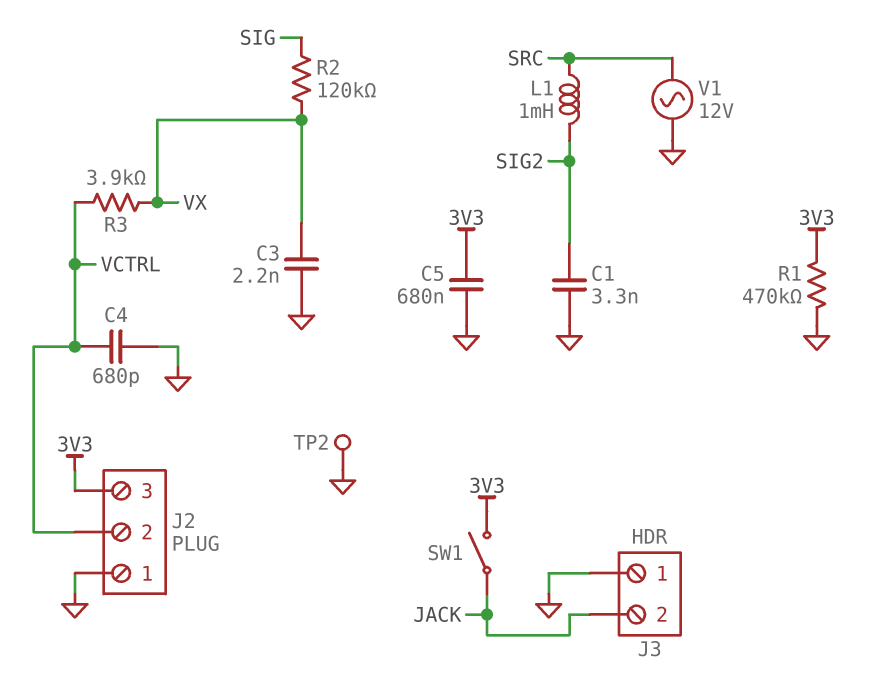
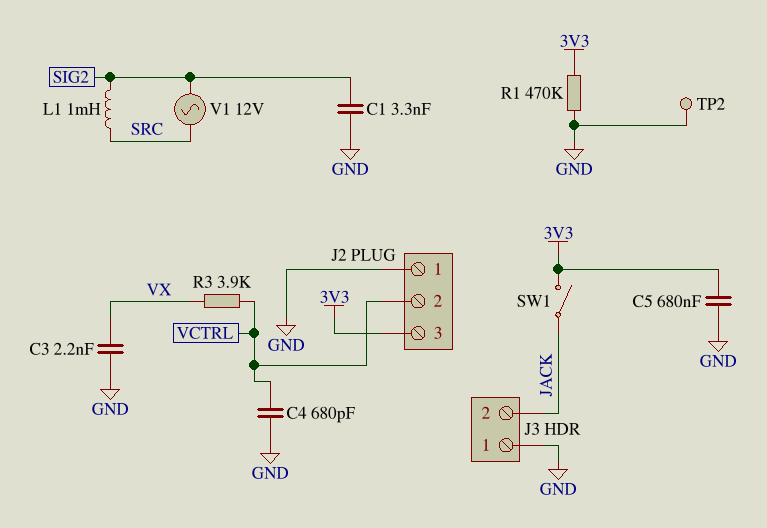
R2: 120k (SIG, VX) -> none
V1: AC 12V (GND, SRC) -> AC 12V (SIG2, SRC)

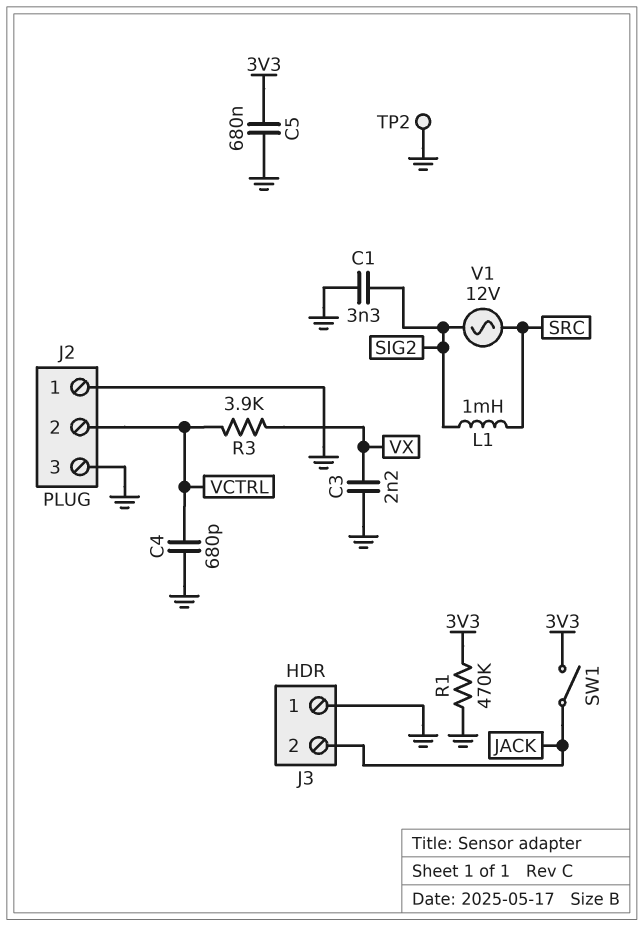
J2 pin 3: 3V3 -> GND

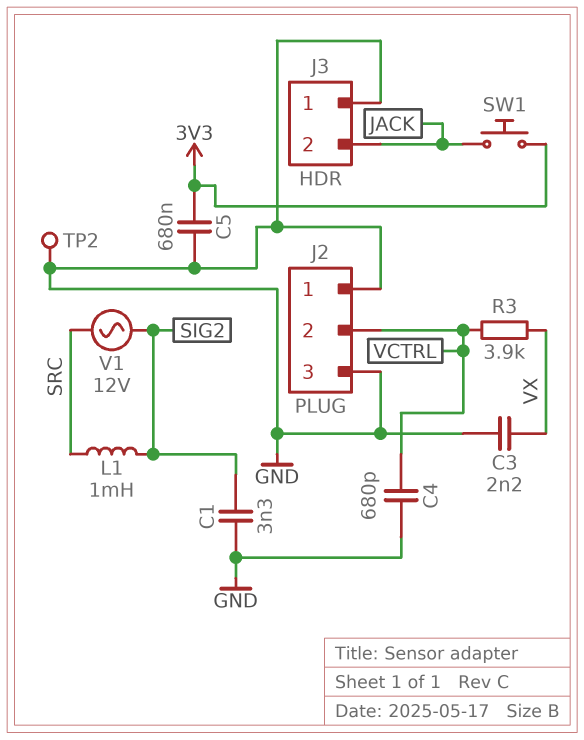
R1: 470k (3V3, GND) -> none
SW1: switch (3V3, JACK) -> button (3V3, JACK)

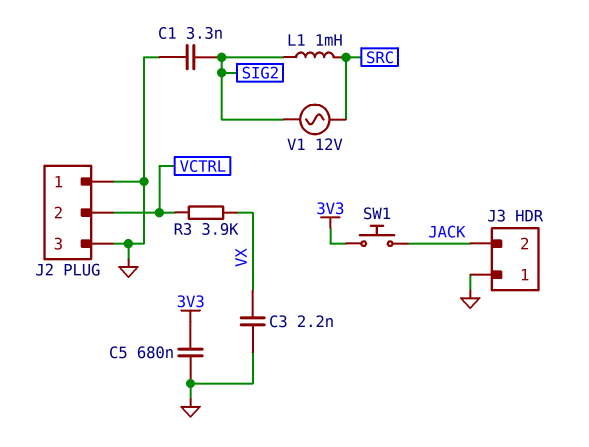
C4: 680pF (GND, VCTRL) -> none
TP2: test point (GND) -> none

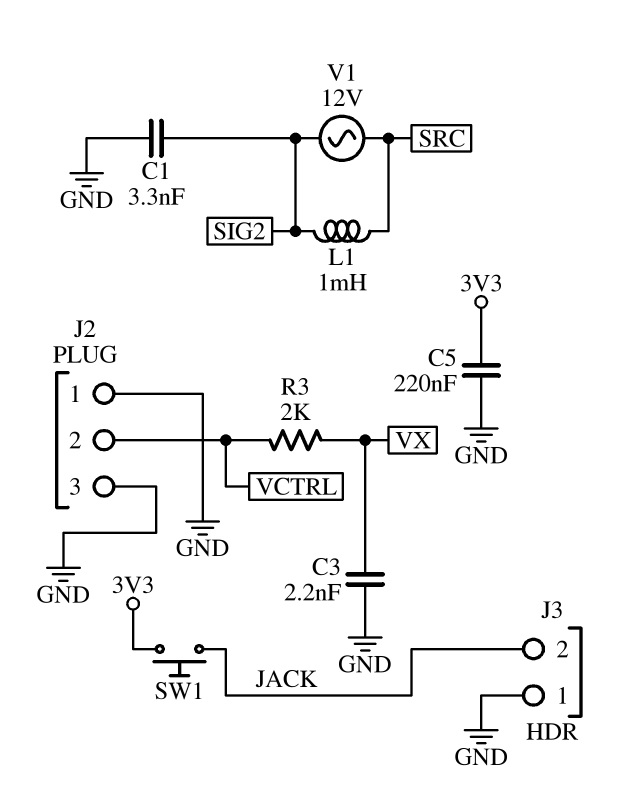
C5: 680nF (3V3, GND) -> 220nF (3V3, GND)
R3: 3.9k (VCTRL, VX) -> 2k (VCTRL, VX)

